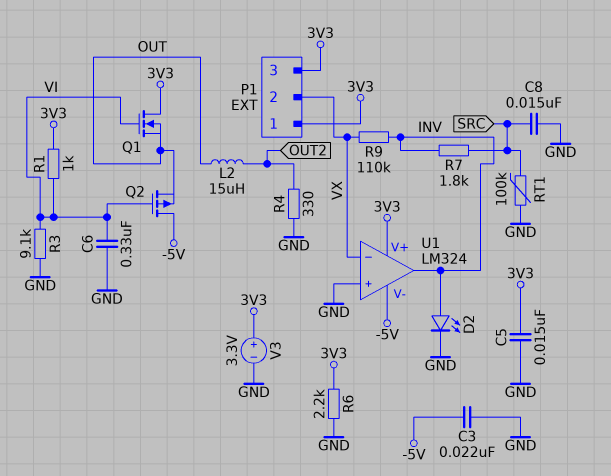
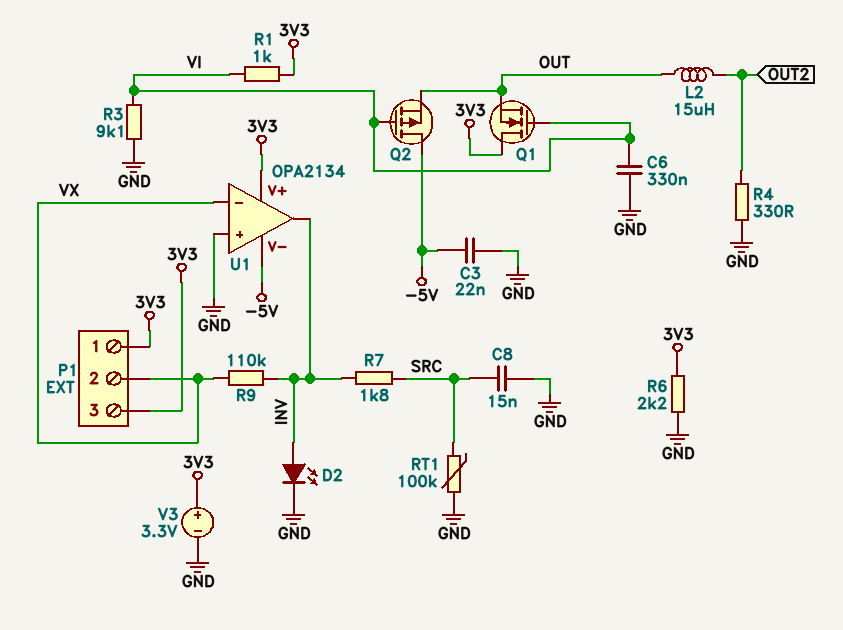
C5: 15nF (3V3, GND) -> none
U1: LM324 -> OPA2134

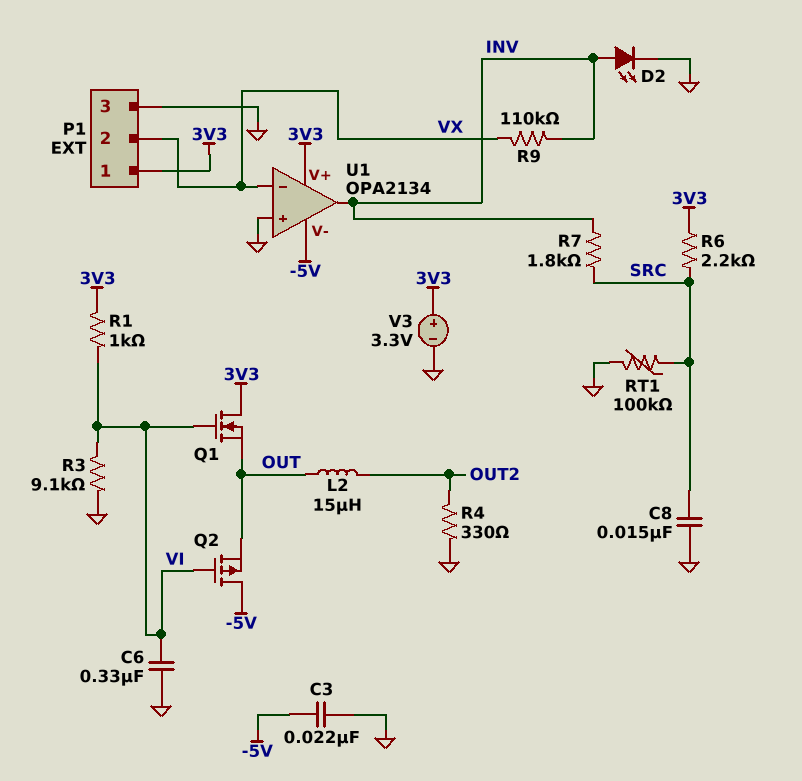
P1 pin 3: 3V3 -> GND
R6: 2.2k (3V3, GND) -> 2.2k (3V3, SRC)

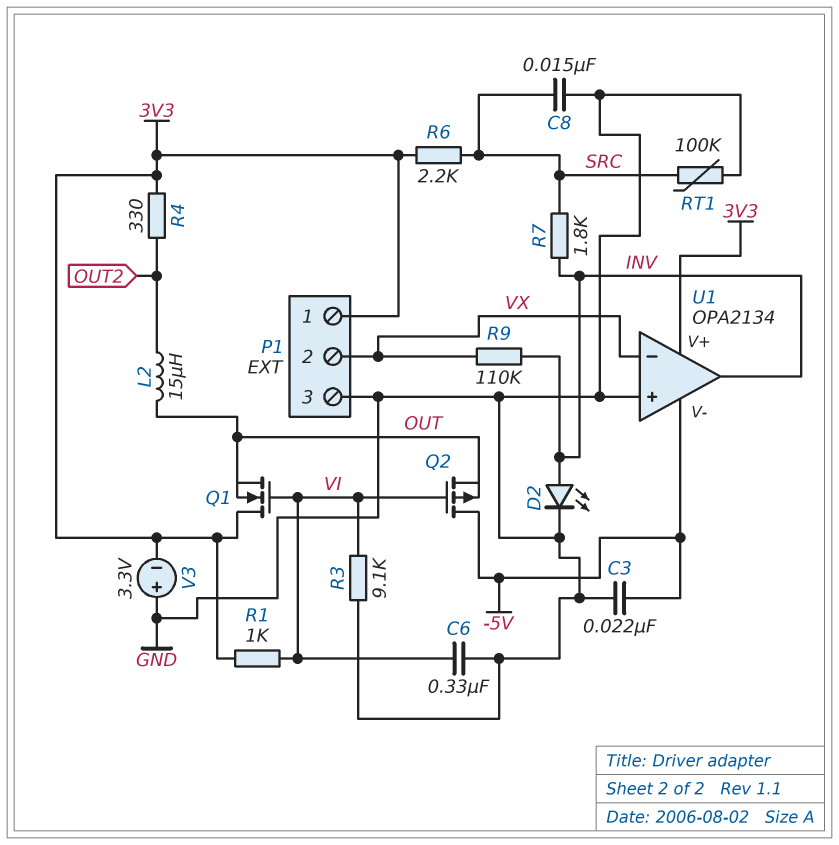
R4: 330 (GND, OUT2) -> 330 (3V3, OUT2)
V3: 3.3V (plus 3V3, minus GND) -> 3.3V (plus GND, minus 3V3)

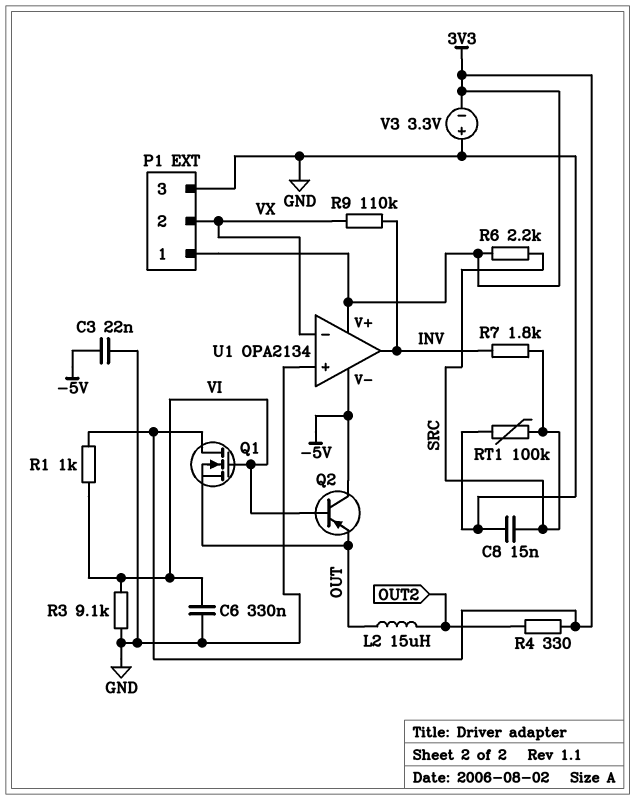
D2: LED (A INV, K GND) -> none
Q2: PMOS (G VI, D -5V, S OUT) -> PNP (B VI, C -5V, E OUT)

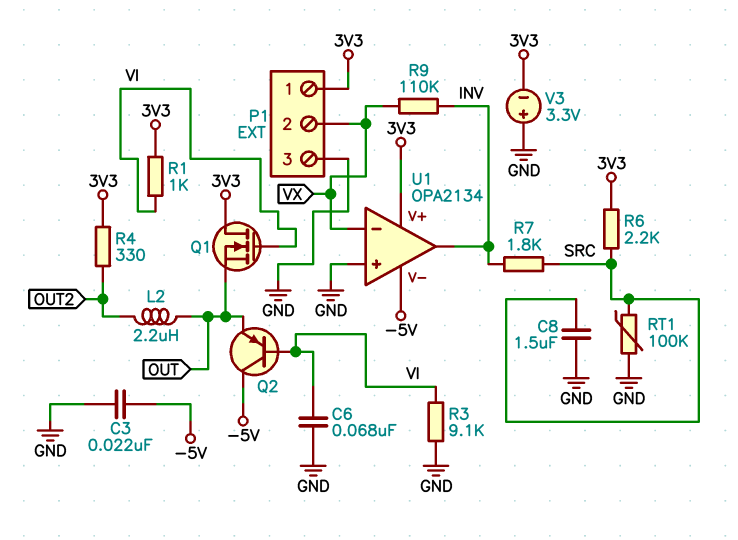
C6: 330nF (GND, VI) -> 68nF (GND, VI)
C8: 15nF (GND, SRC) -> 1.5uF (GND, SRC)
L2: 15uH (OUT, OUT2) -> 2.2uH (OUT, OUT2)

